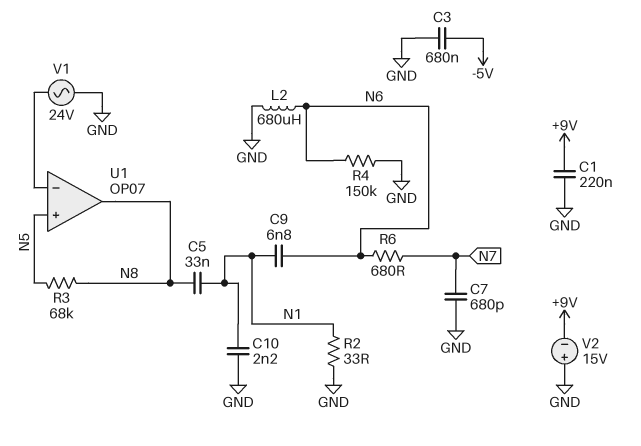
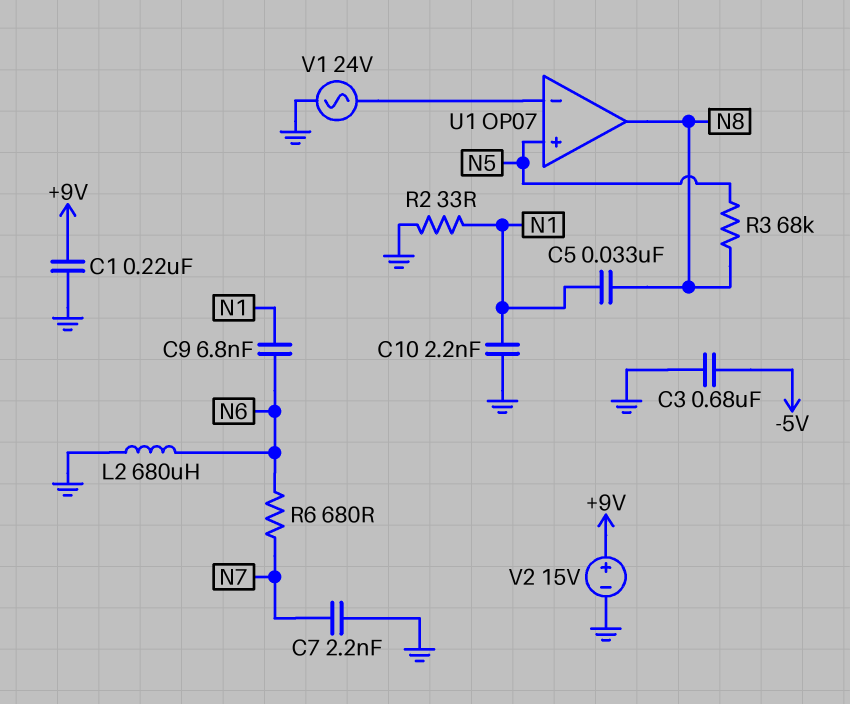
C7: 680pF (GND, N7) -> 2.2nF (GND, N7)
R4: 150k (GND, N6) -> none
V2: 15V (plus GND, minus +9V) -> 15V (plus +9V, minus GND)

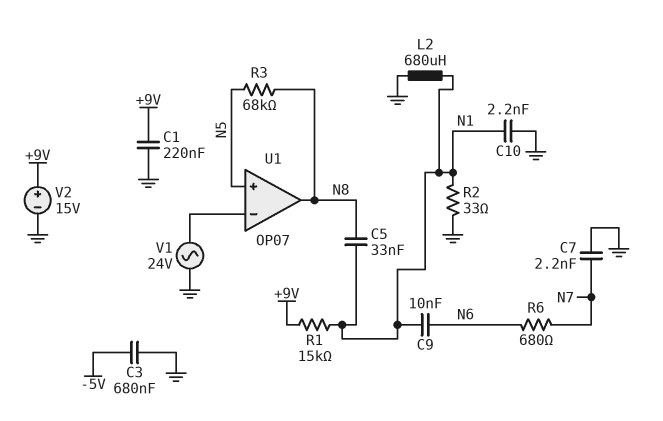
C9: 6.8nF (N1, N6) -> 10nF (N1, N6)
L2: 680uH (GND, N6) -> 680uH (GND, N1)
R1: none -> 15k (+9V, N1)

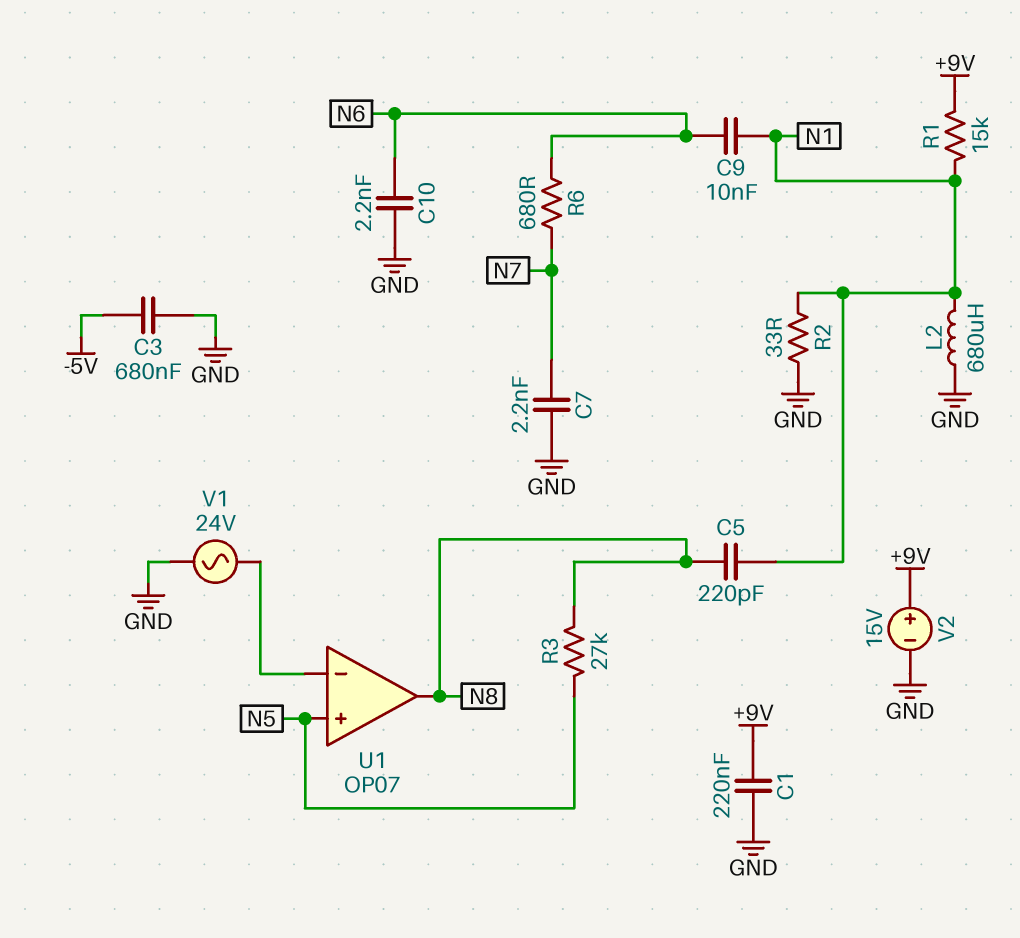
C5: 33nF (N1, N8) -> 220pF (N1, N8)
C10: 2.2nF (GND, N1) -> 2.2nF (GND, N6)
R3: 68k (N5, N8) -> 27k (N5, N8)

